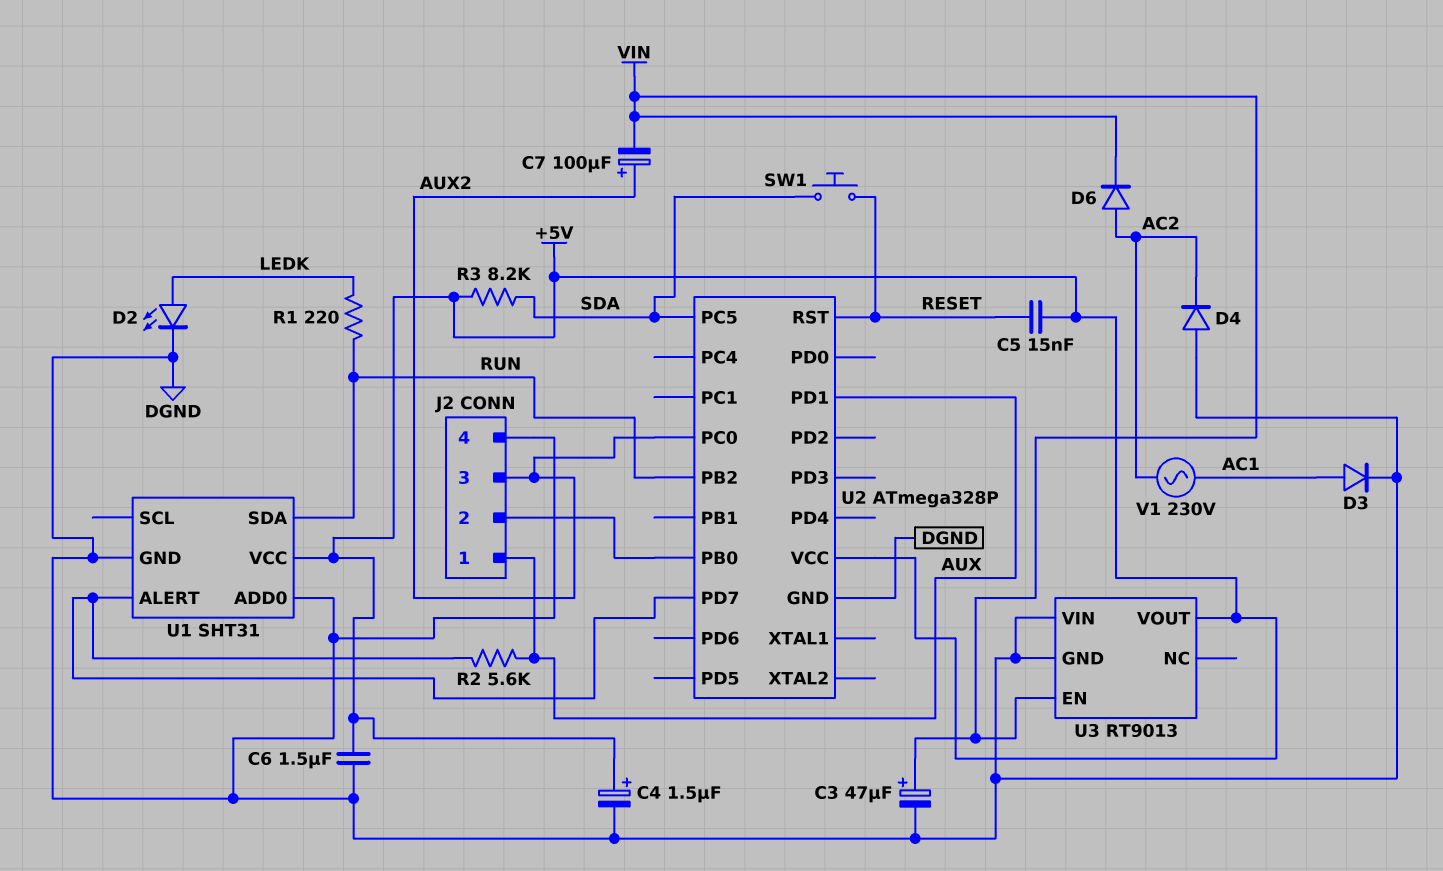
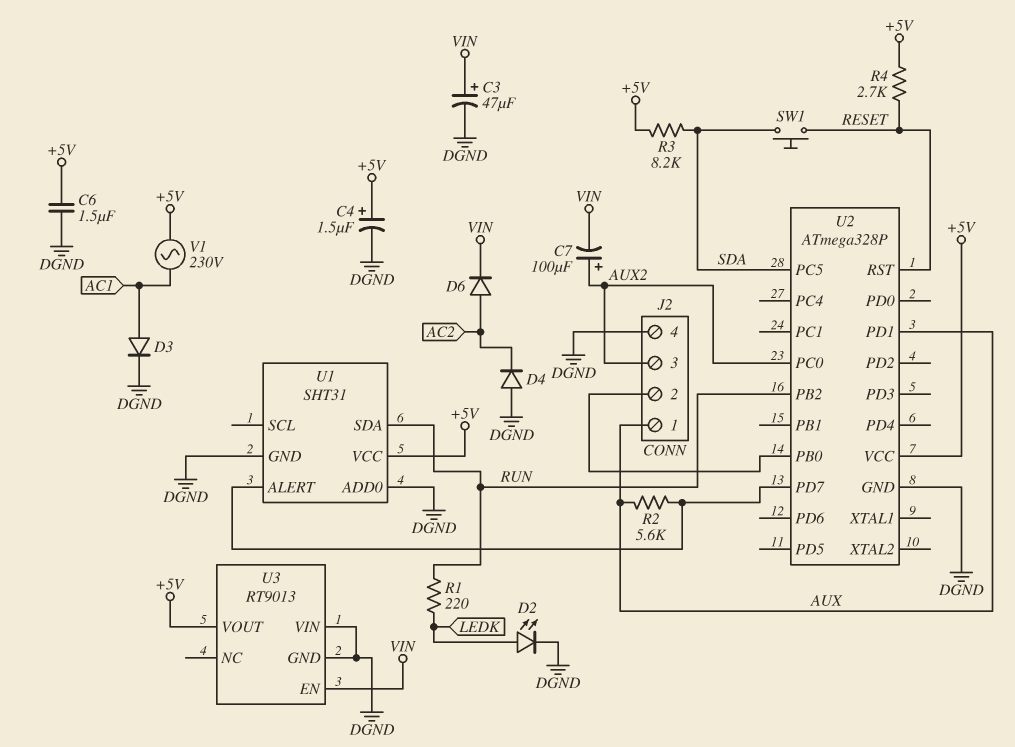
C5: 15nF (+5V, RESET) -> none
R4: none -> 2.7k (+5V, RESET)
V1: AC 230V (AC1, AC2) -> AC 230V (+5V, AC1)

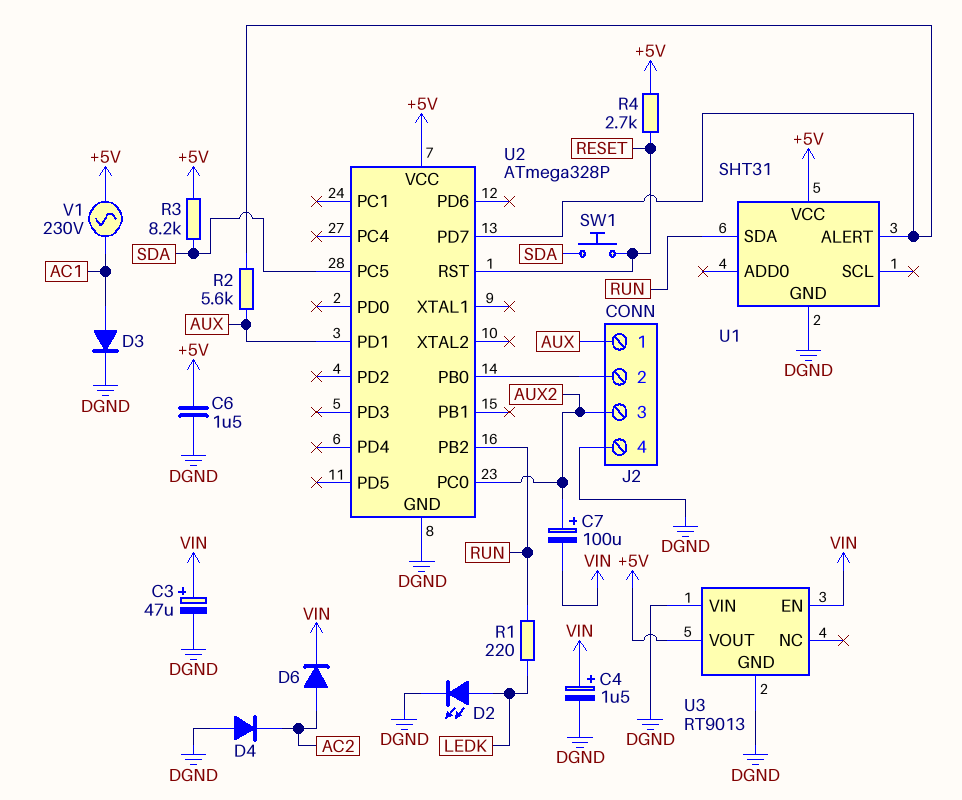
C4: 1.5uF (plus +5V, minus DGND) -> 1.5uF (plus VIN, minus DGND)
U1 pin ADD0: DGND -> none

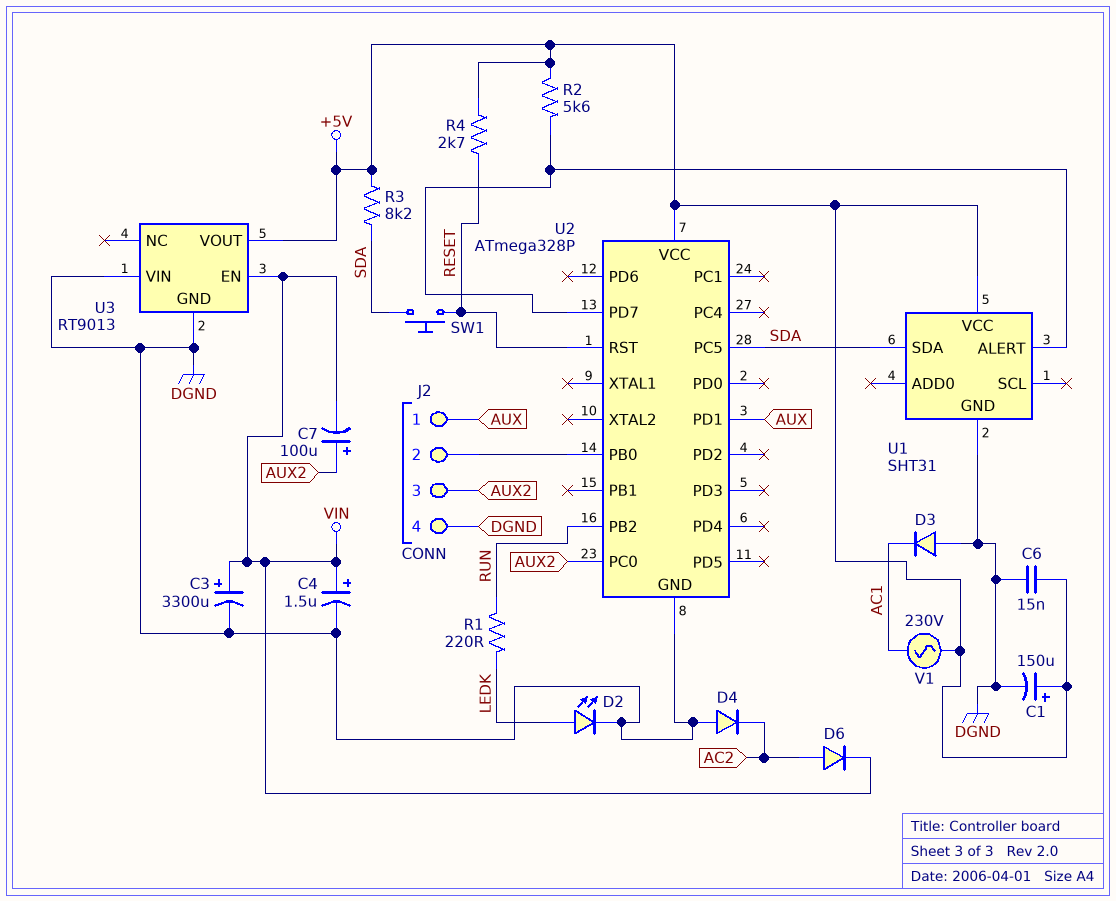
C1: none -> 150uF (plus +5V, minus DGND)
C3: 47uF (plus VIN, minus DGND) -> 3300uF (plus VIN, minus DGND)
C6: 1.5uF (+5V, DGND) -> 15nF (+5V, DGND)
D3: diode (A AC1, K DGND) -> diode (A DGND, K AC1)
R2: 5.6k (AUX, U1/ALERT) -> 5.6k (+5V, U1/ALERT)
U1 pin SDA: RUN -> SDA

